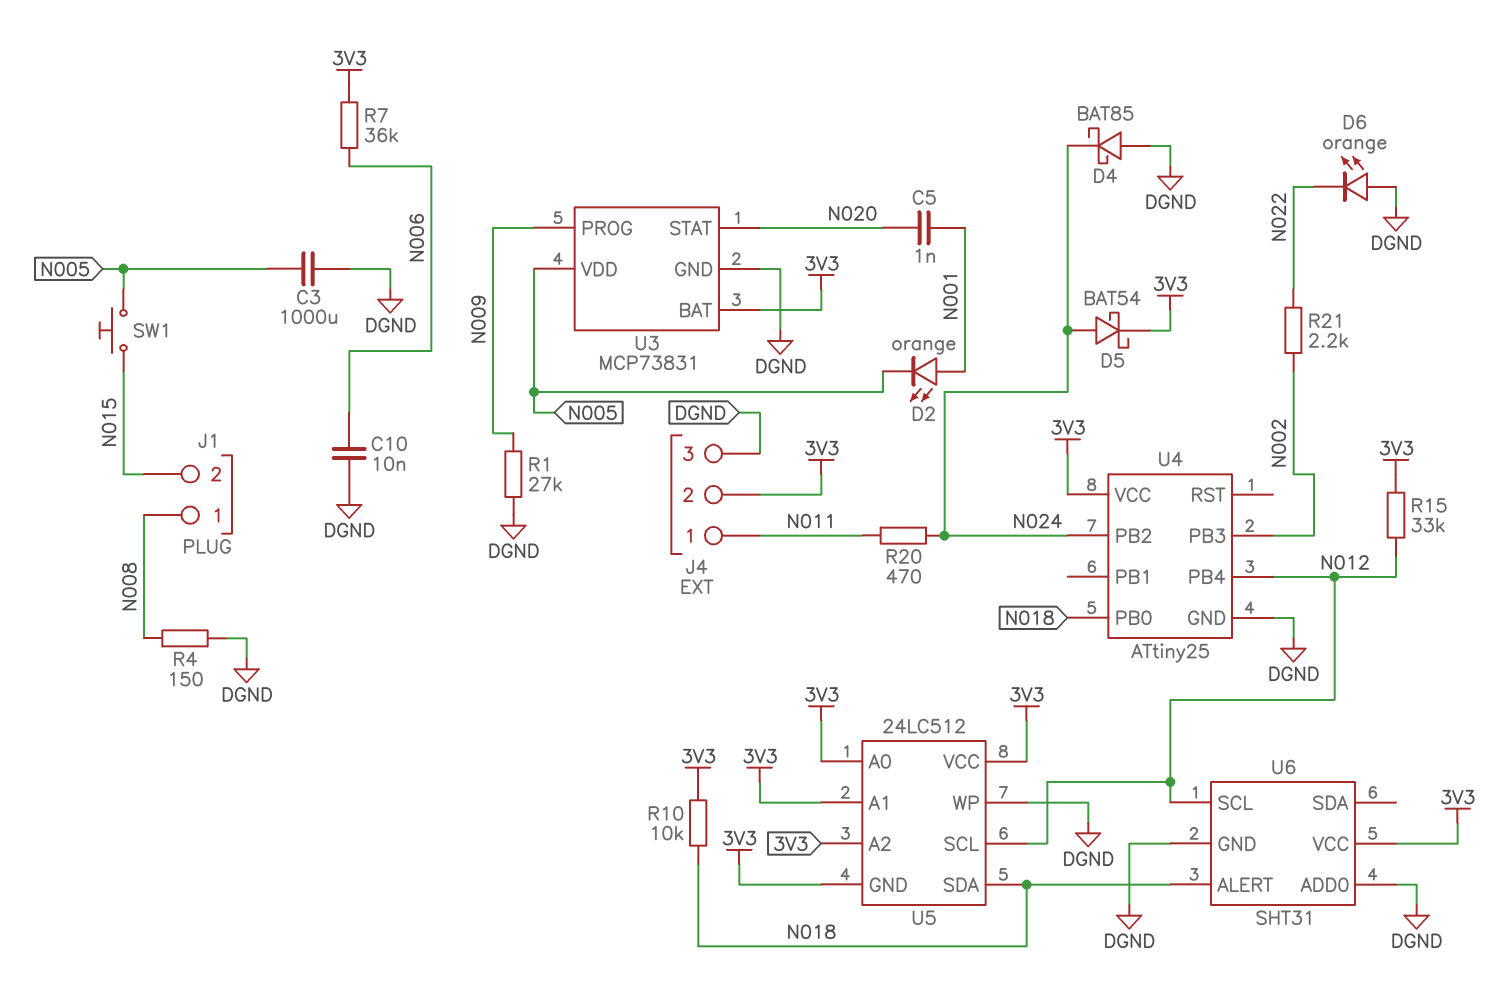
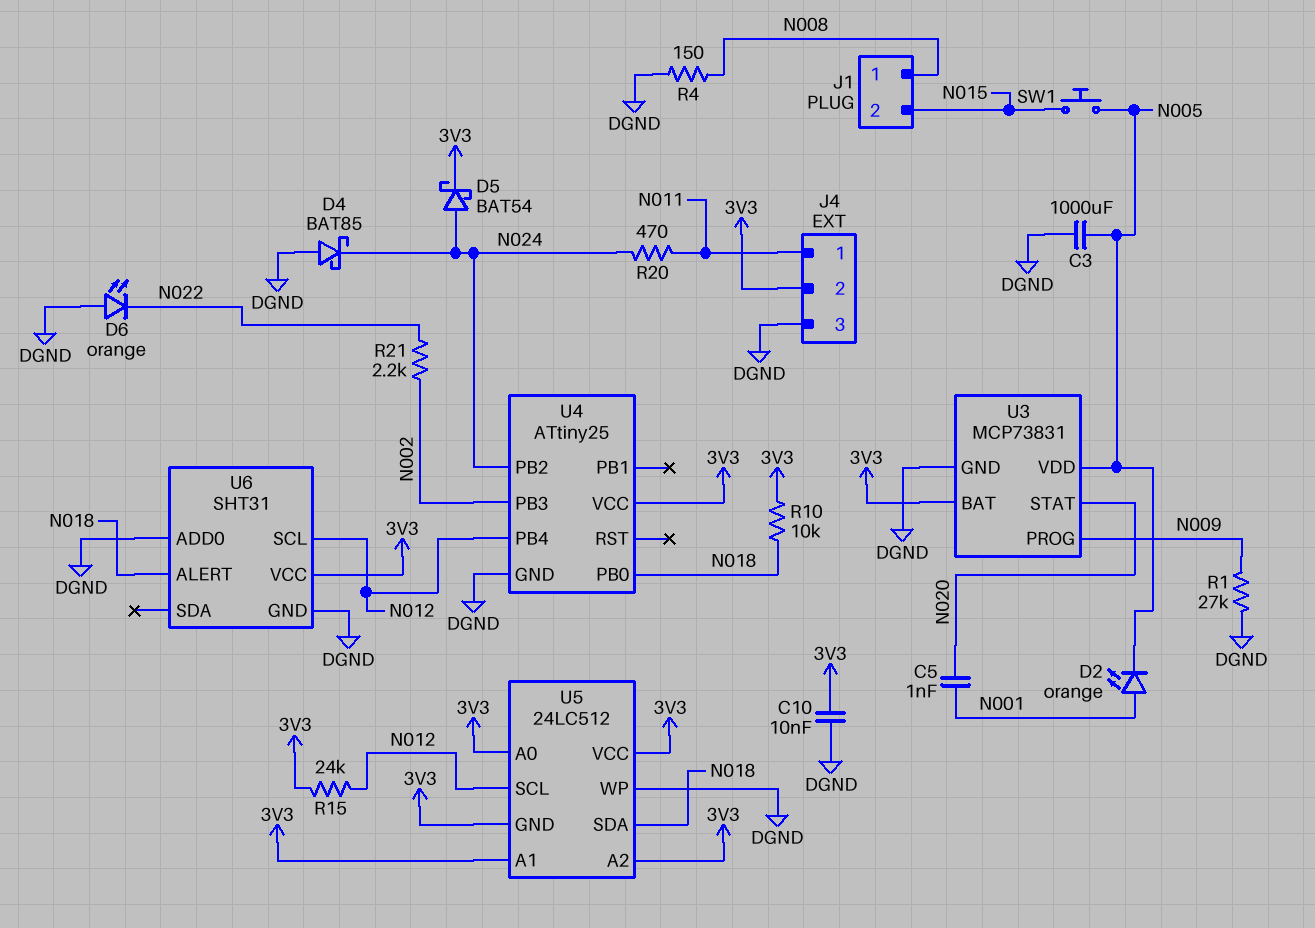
C10: 10nF (DGND, N006) -> 10nF (3V3, DGND)
R7: 36k (3V3, N006) -> none
R15: 33k (3V3, N012) -> 24k (3V3, N012)

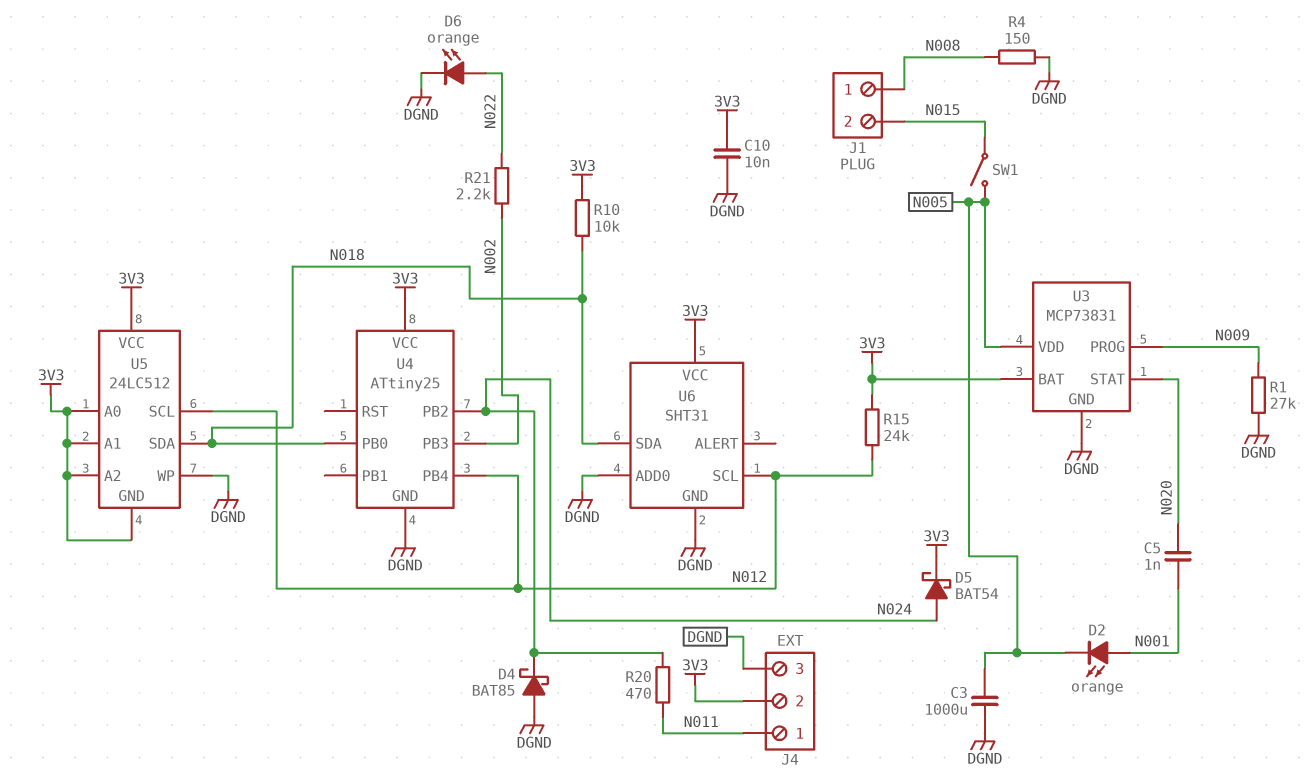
D6: LED orange (A DGND, K N022) -> LED orange (A N022, K DGND)
SW1: button (N005, N015) -> switch (N005, N015)
U6 pin ALERT: N018 -> none
U6 pin SDA: none -> N018

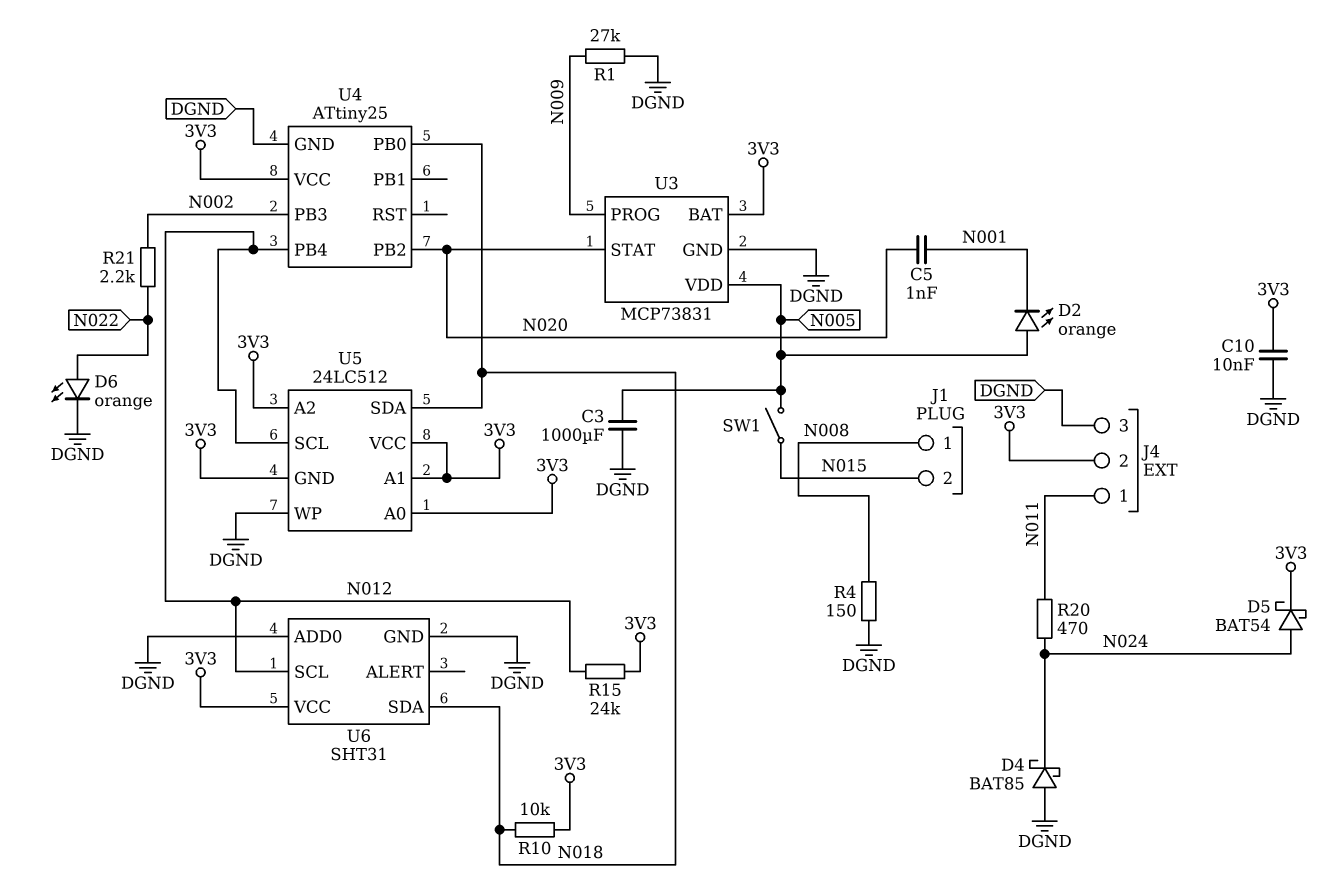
D2: LED orange (A N001, K N005) -> LED orange (A N005, K N001)
U4 pin PB2: N024 -> N020

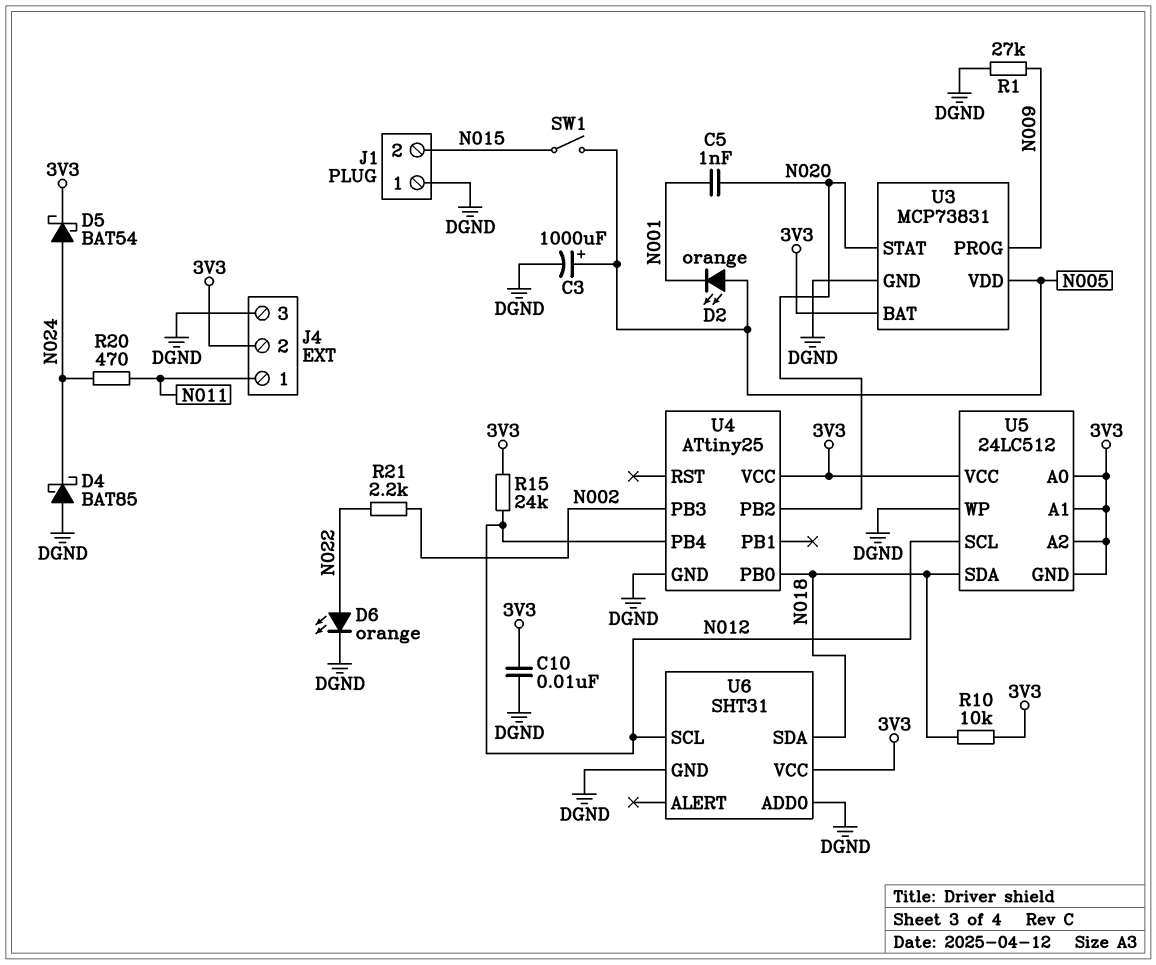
C3: 1000uF (DGND, N005) -> 1000uF (plus N005, minus DGND)
J1 pin 1: N008 -> DGND
R4: 150 (DGND, N008) -> none

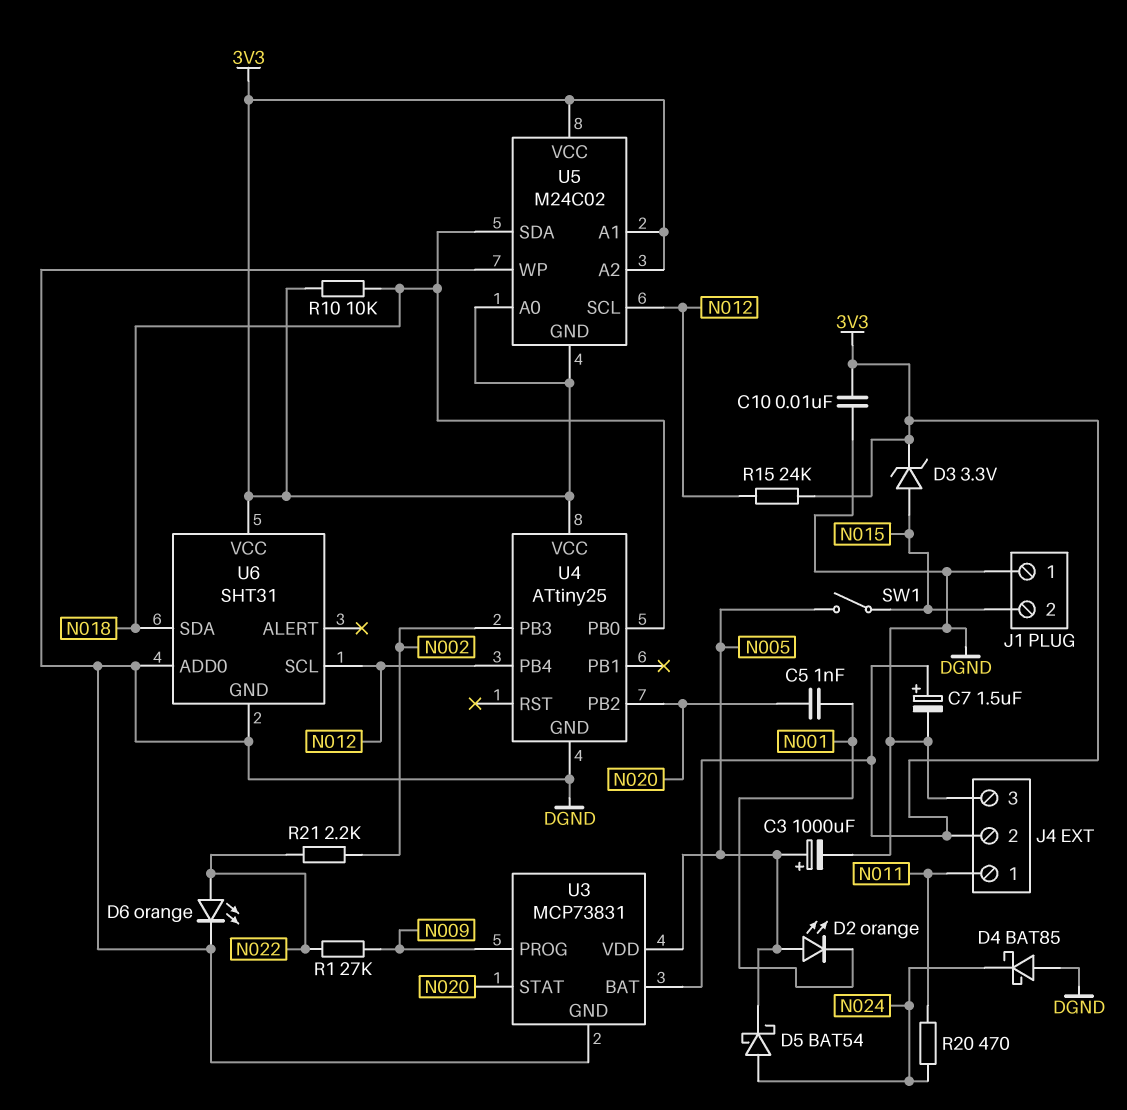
C7: none -> 1.5uF (plus 3V3, minus DGND)
D3: none -> zener 3.3V (A N015, K 3V3)
D5: schottky BAT54 (A N024, K 3V3) -> schottky BAT54 (A N024, K N005)
R1: 27k (DGND, N009) -> 27k (N009, N022)
U5: 24LC512 -> M24C02

